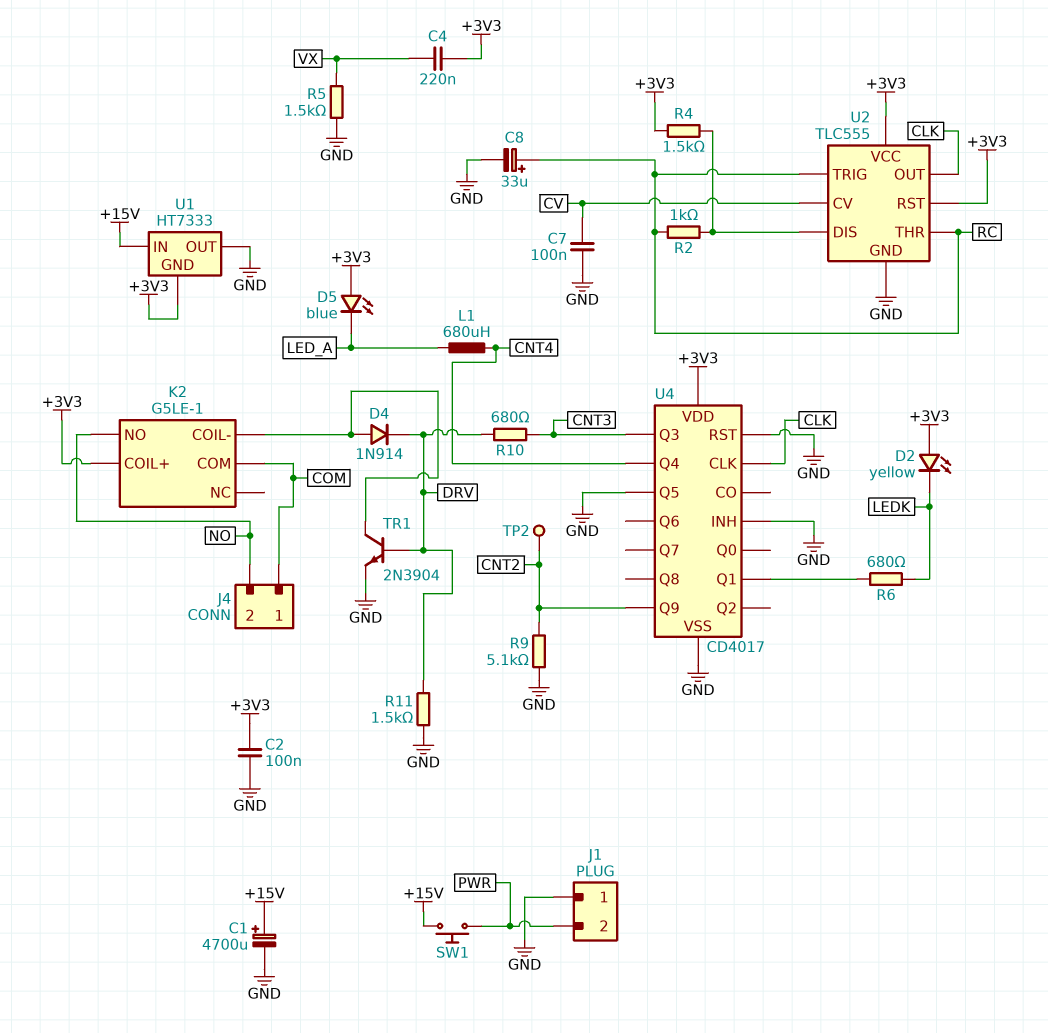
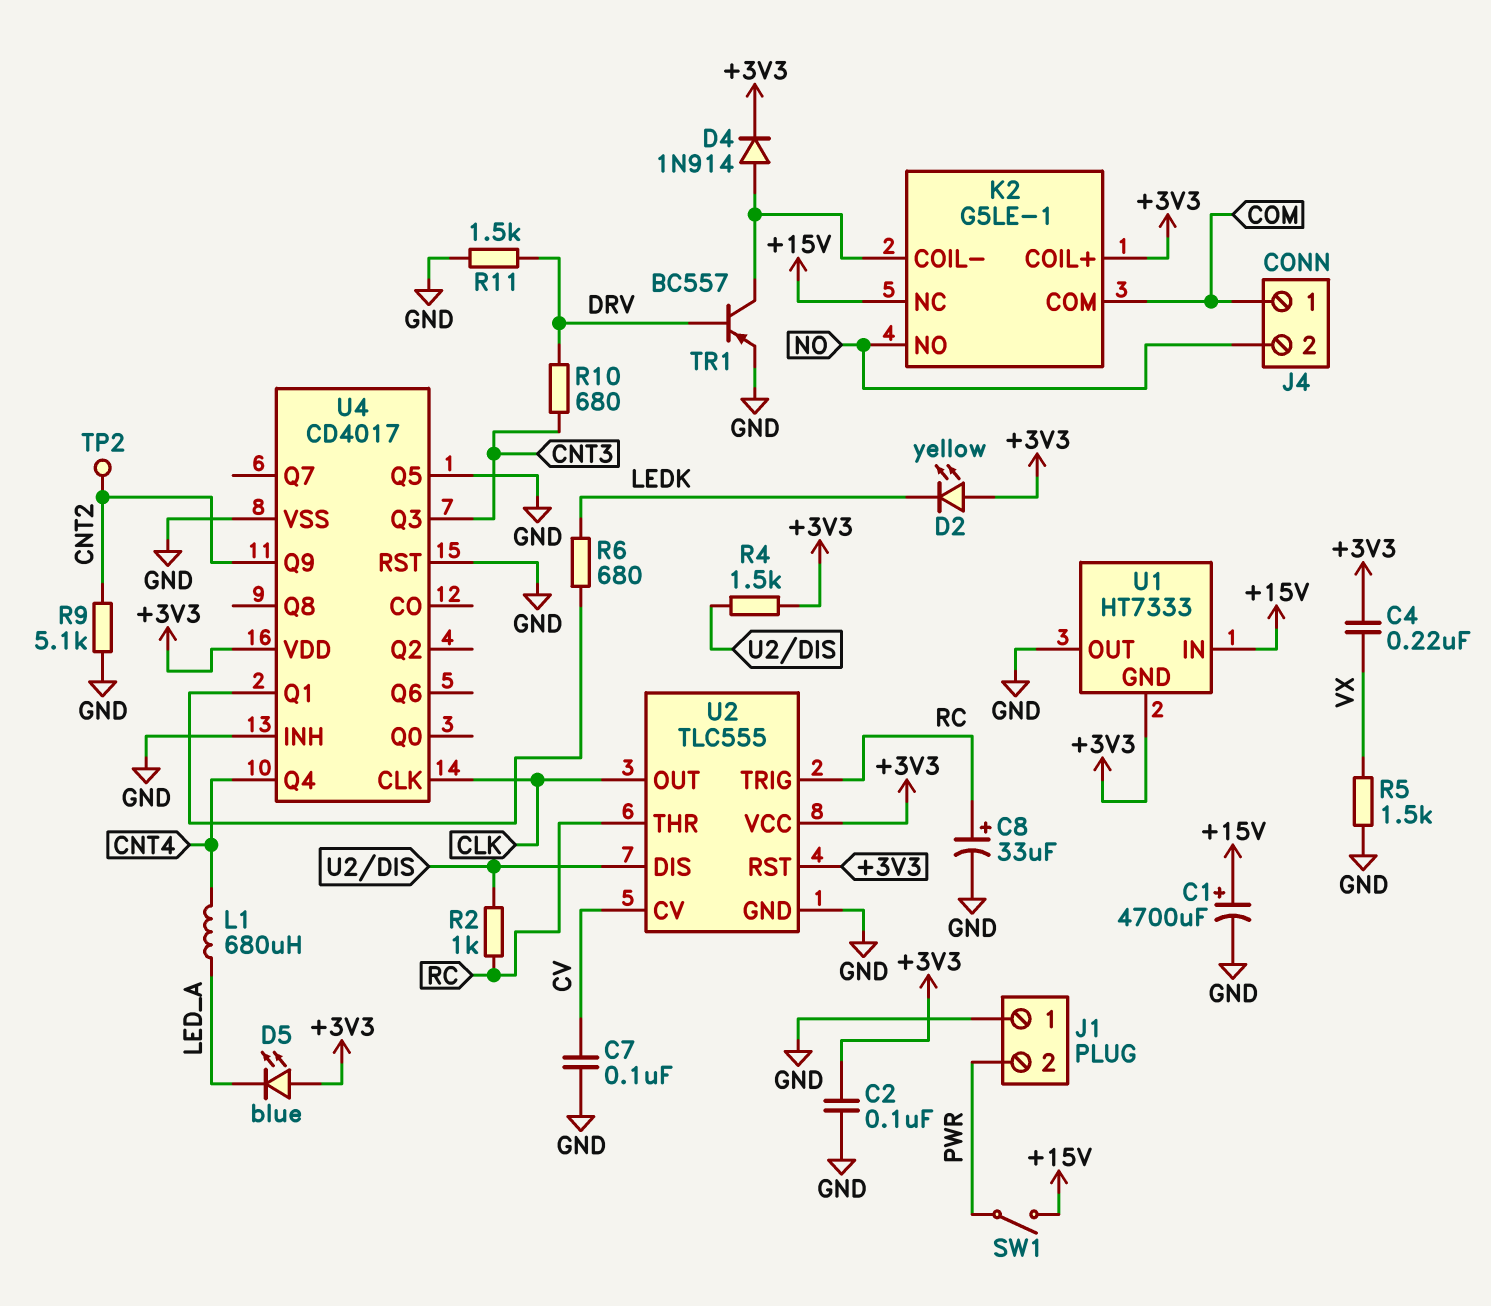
D4: diode 1N914 (A K2/COIL-, K DRV) -> diode 1N914 (A K2/COIL-, K +3V3)
K2 pin NC: none -> +15V
SW1: button (+15V, PWR) -> switch (+15V, PWR)
TR1: NPN 2N3904 (B DRV, C K2/COIL-, E GND) -> PNP BC557 (B DRV, C K2/COIL-, E GND)

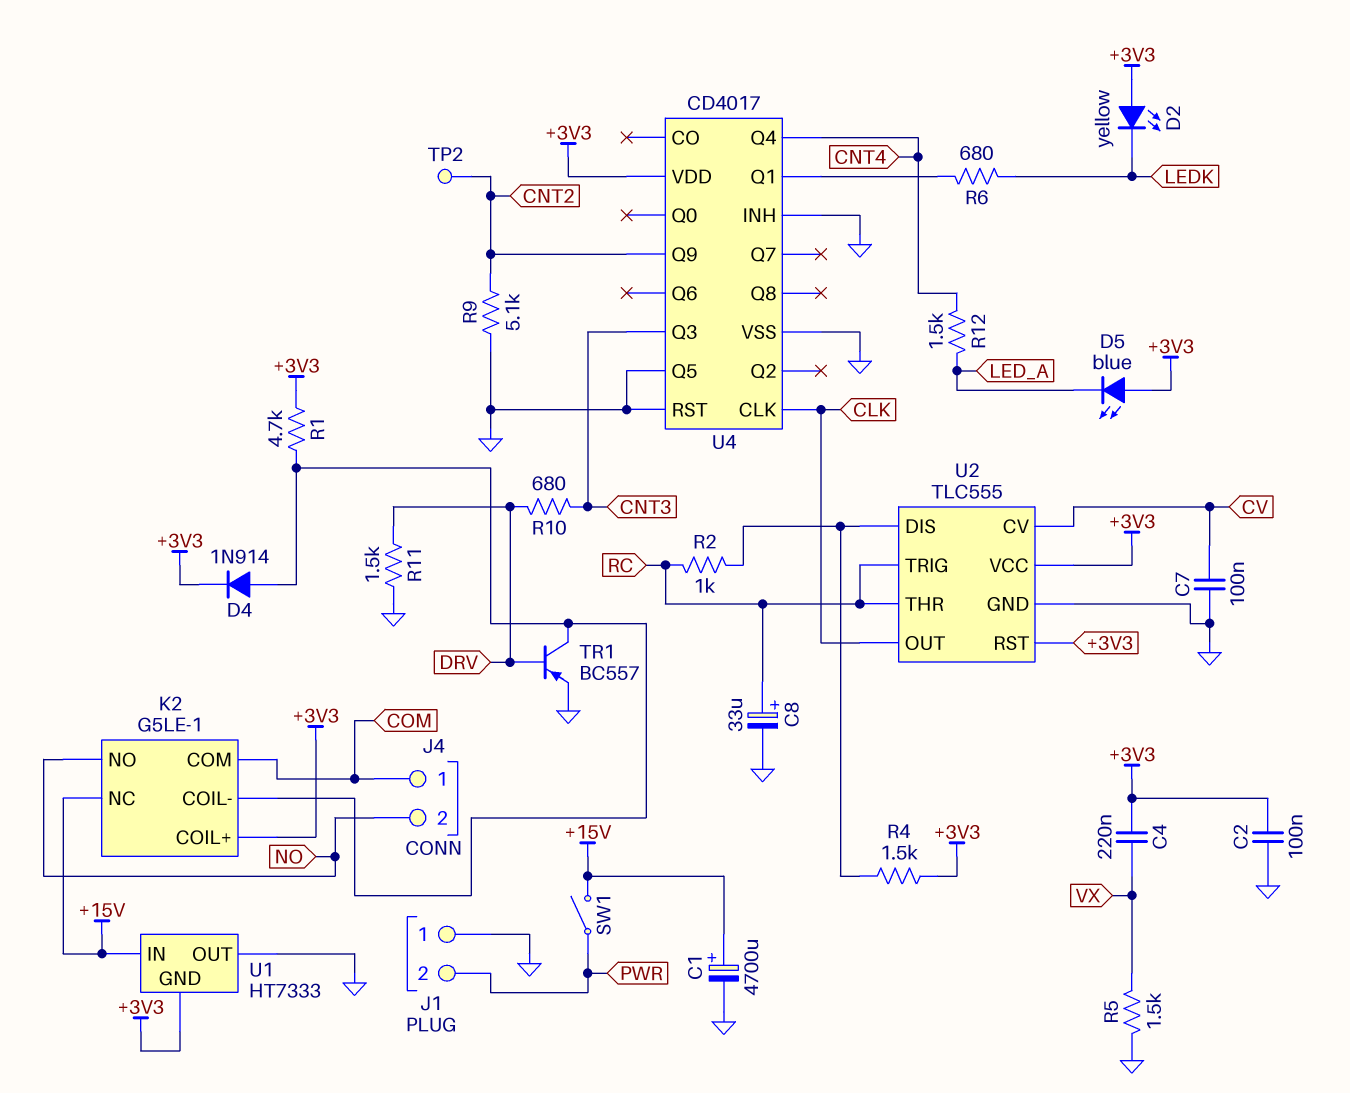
L1: 680uH (CNT4, LED_A) -> none
R1: none -> 4.7k (+3V3, K2/COIL-)
R12: none -> 1.5k (CNT4, LED_A)

